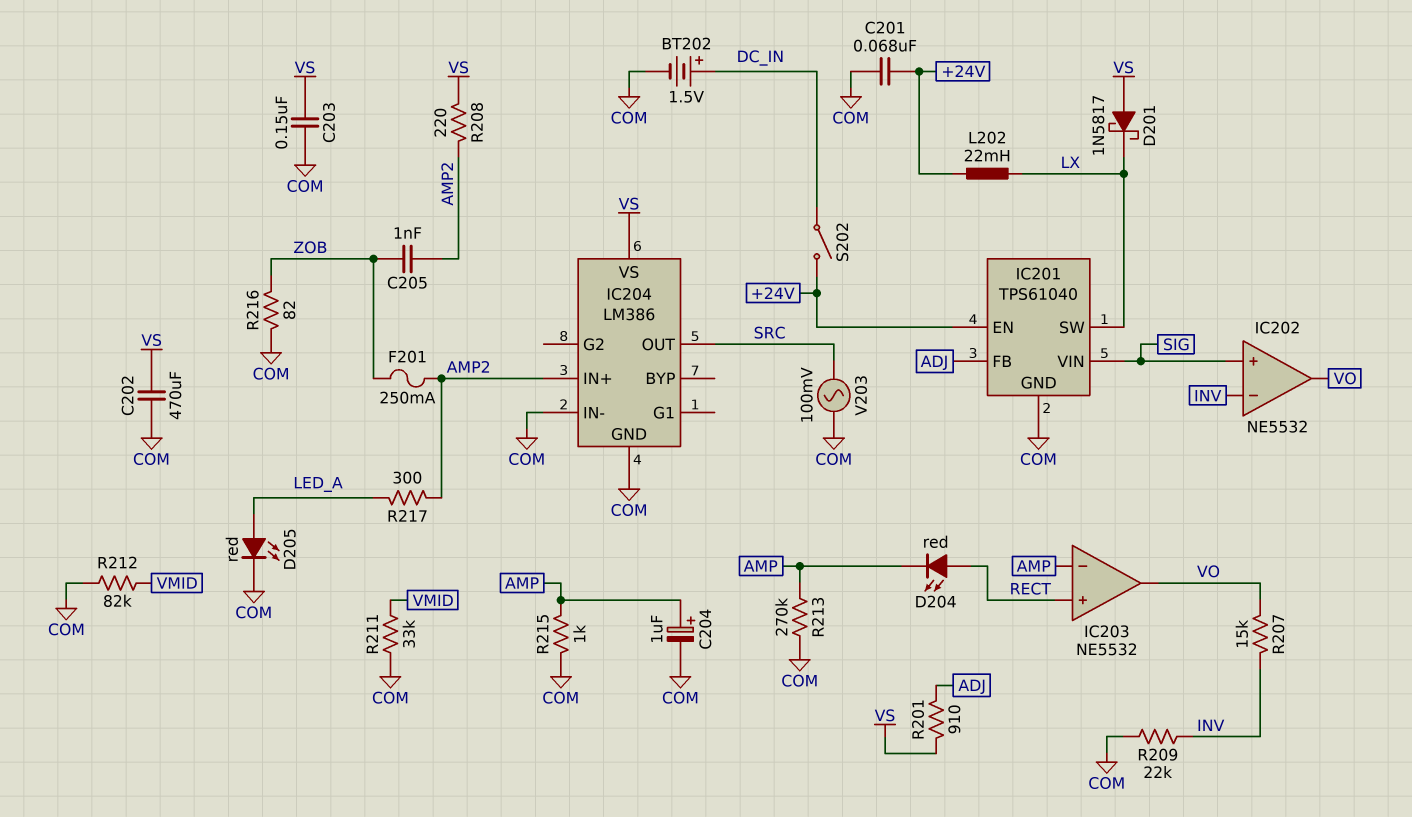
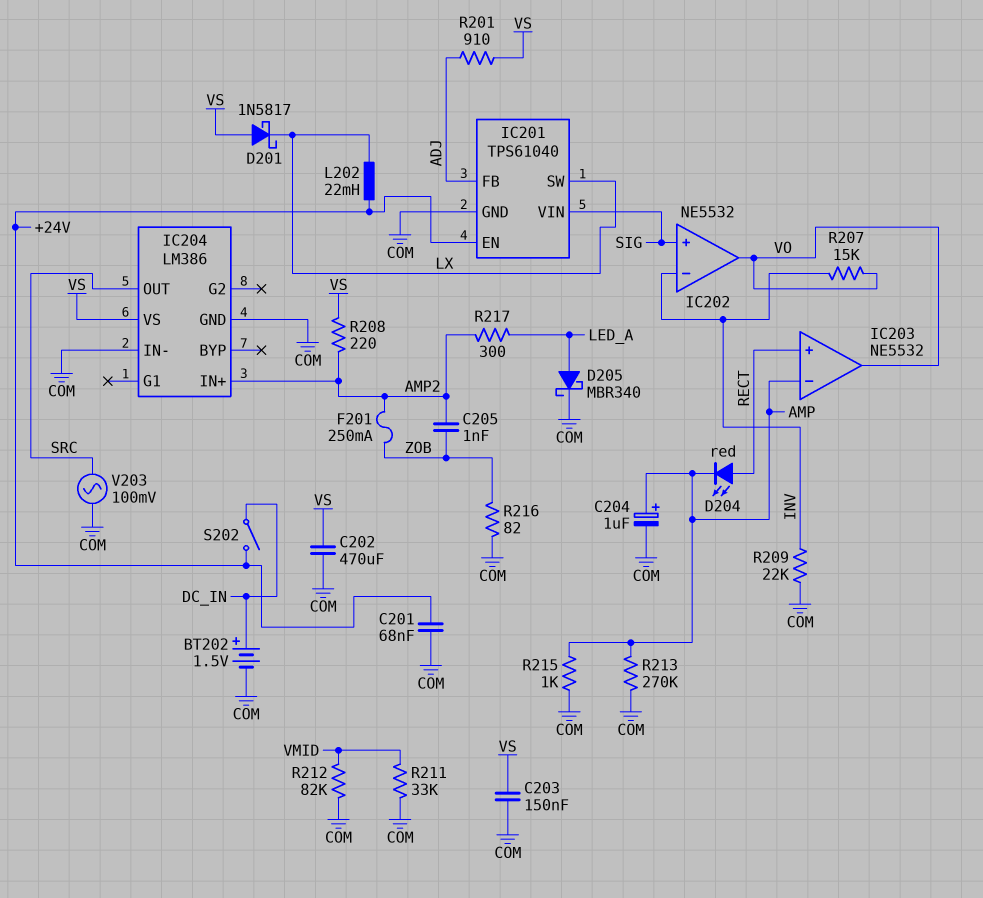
D205: LED red (A LED_A, K COM) -> schottky MBR340 (A LED_A, K COM)

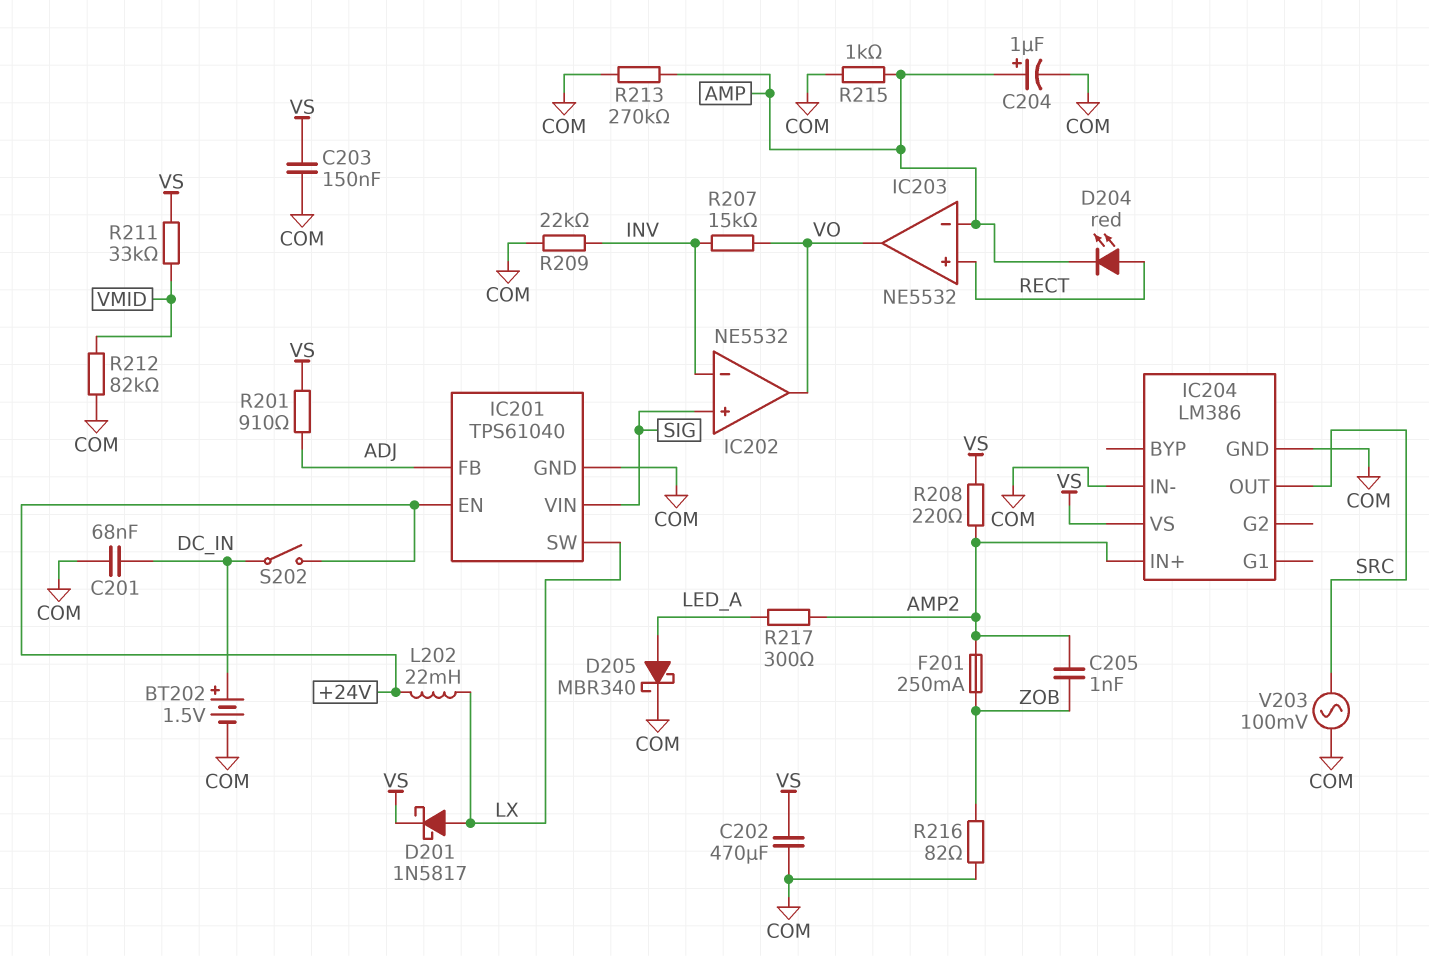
C201: 68nF (+24V, COM) -> 68nF (COM, DC_IN)
D201: schottky 1N5817 (A VS, K LX) -> schottky 1N5817 (A LX, K VS)
R211: 33k (COM, VMID) -> 33k (VMID, VS)

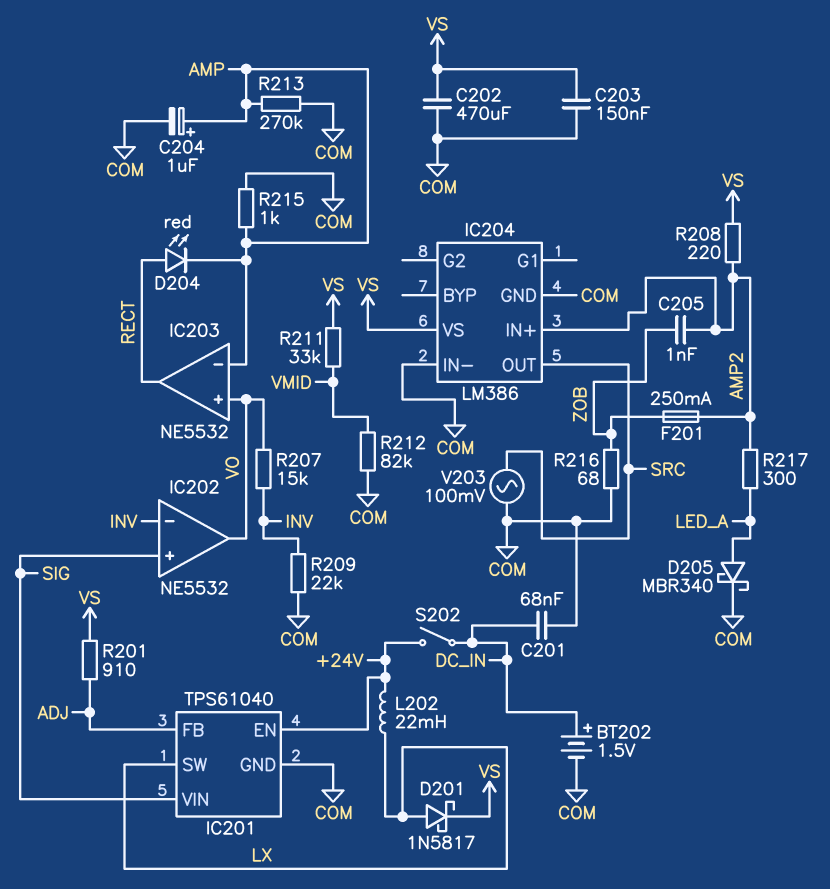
IC203 pin in+: RECT -> VO
IC203 pin out: VO -> RECT
R216: 82 (COM, ZOB) -> 68 (COM, ZOB)

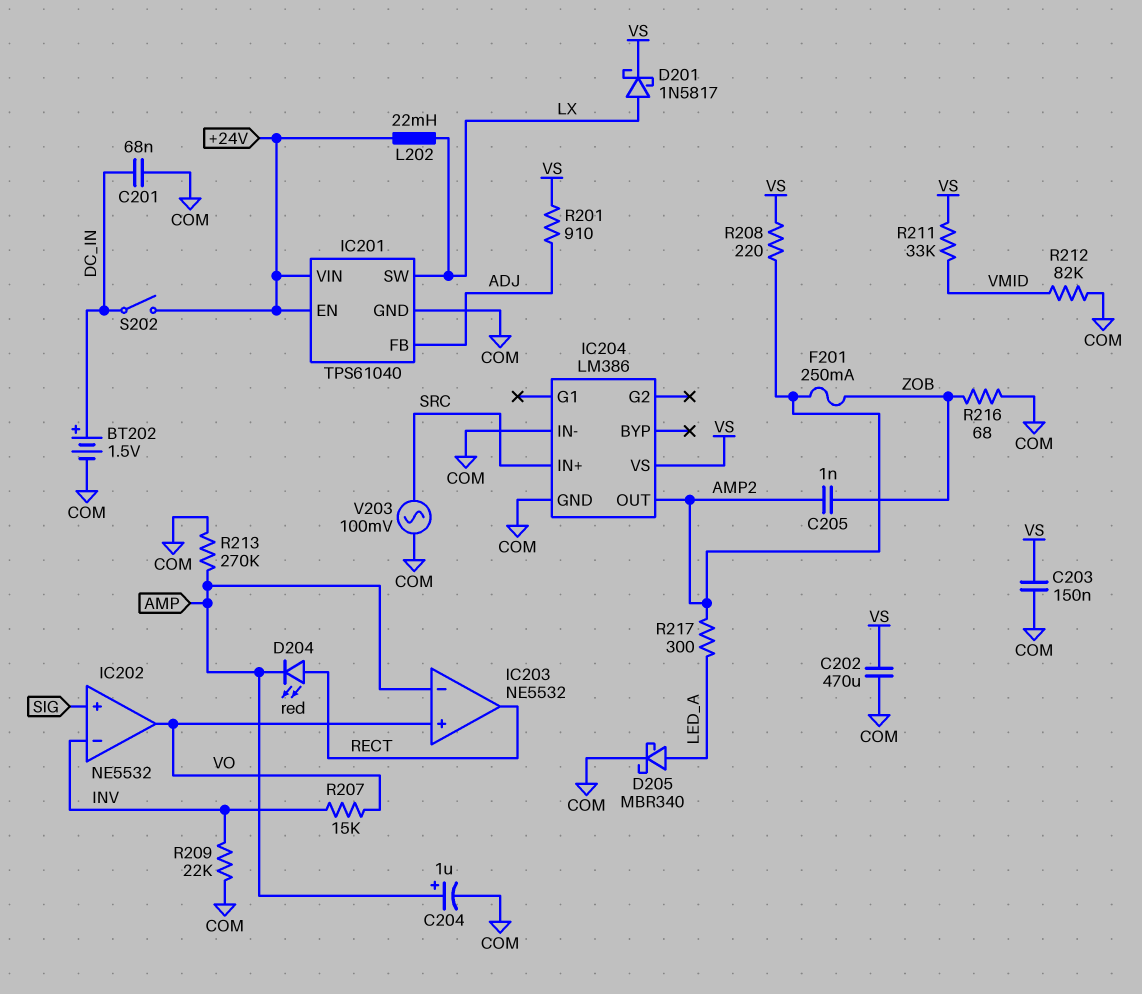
IC201 pin VIN: SIG -> +24V
IC204 pin IN+: AMP2 -> SRC
IC204 pin OUT: SRC -> AMP2
R215: 1k (AMP, COM) -> none

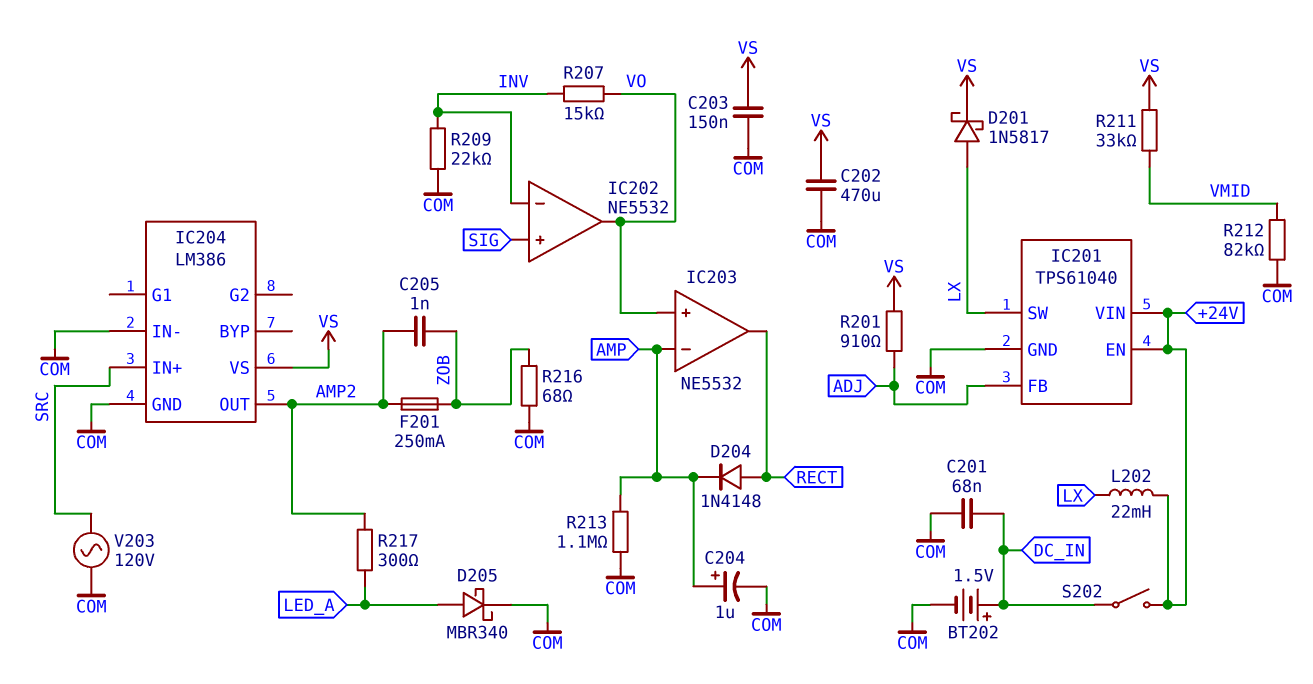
D204: LED red (A RECT, K AMP) -> diode 1N4148 (A RECT, K AMP)
R208: 220 (AMP2, VS) -> none
R213: 270k (AMP, COM) -> 1.1M (AMP, COM)
V203: AC 100mV (COM, SRC) -> AC 120V (COM, SRC)

